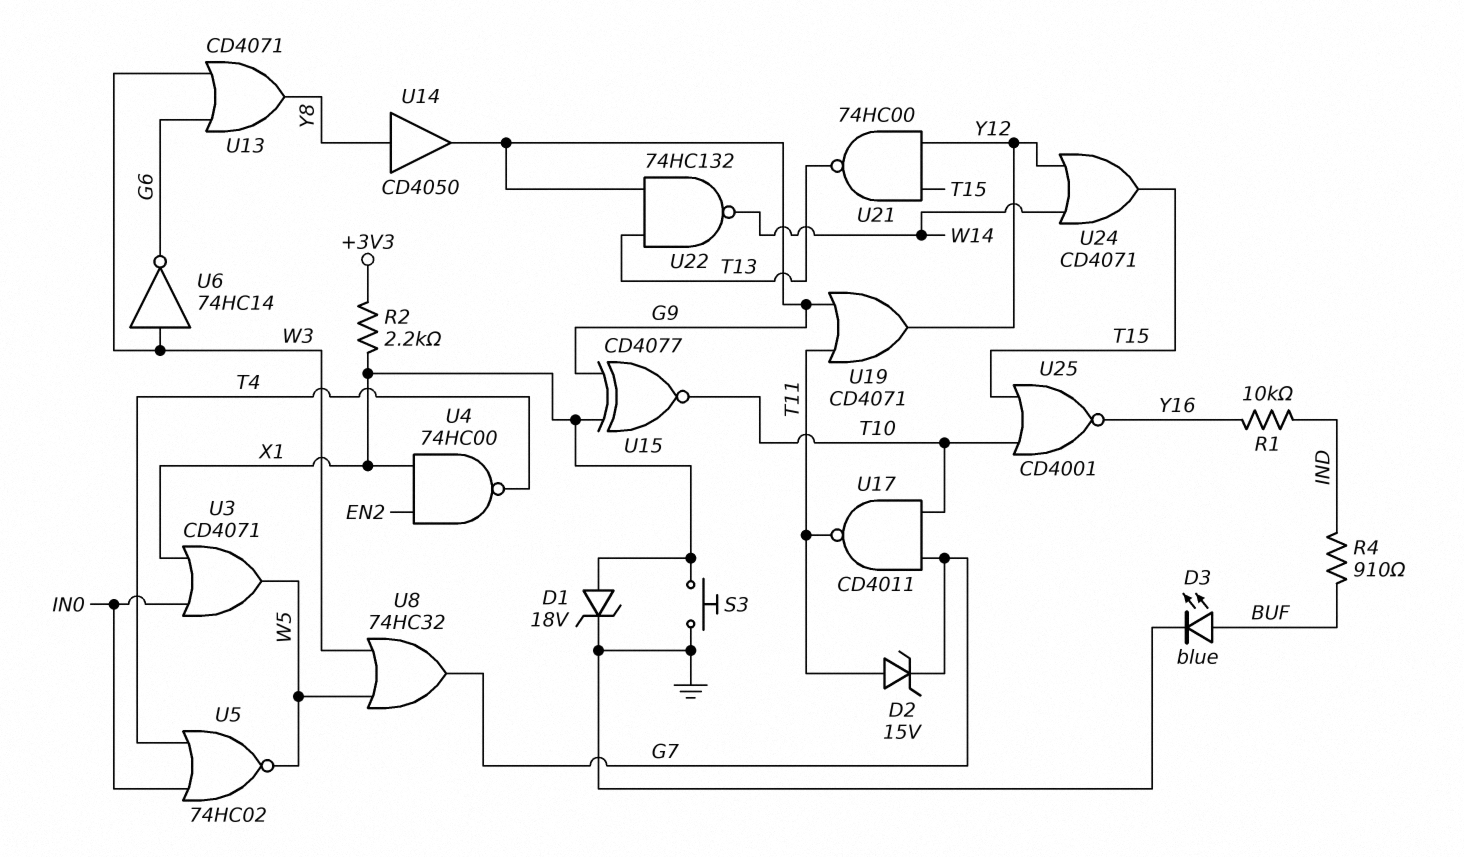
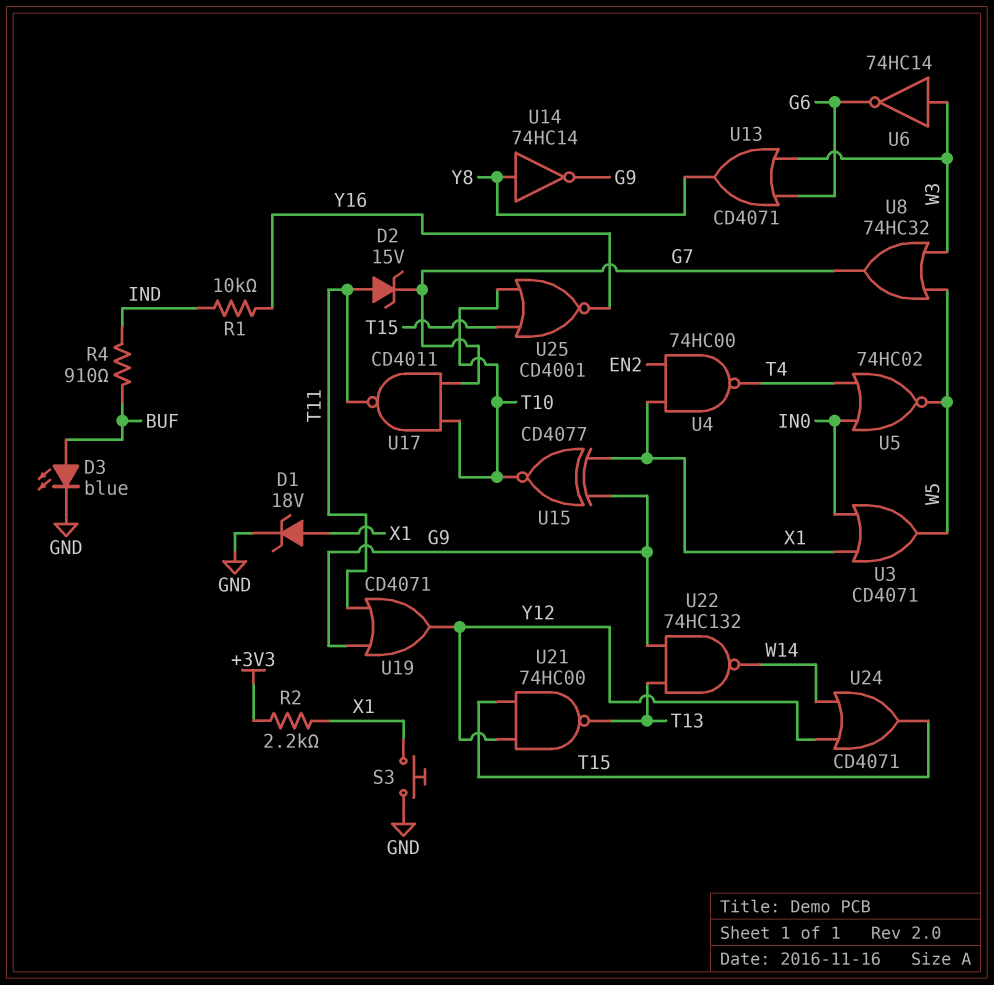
U14: buffer CD4050 (in Y8, out G9) -> NOT 74HC14 (in Y8, out G9)

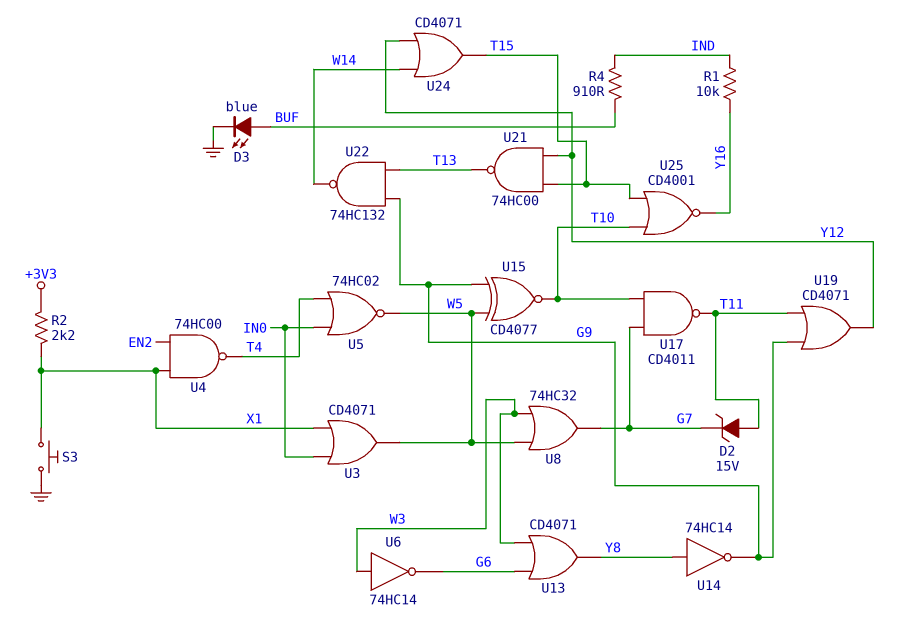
D1: zener 18V (A X1, K GND) -> none
U15: XNOR CD4077 (in G9, in X1, out T10) -> XNOR CD4077 (in G9, in W5, out T10)

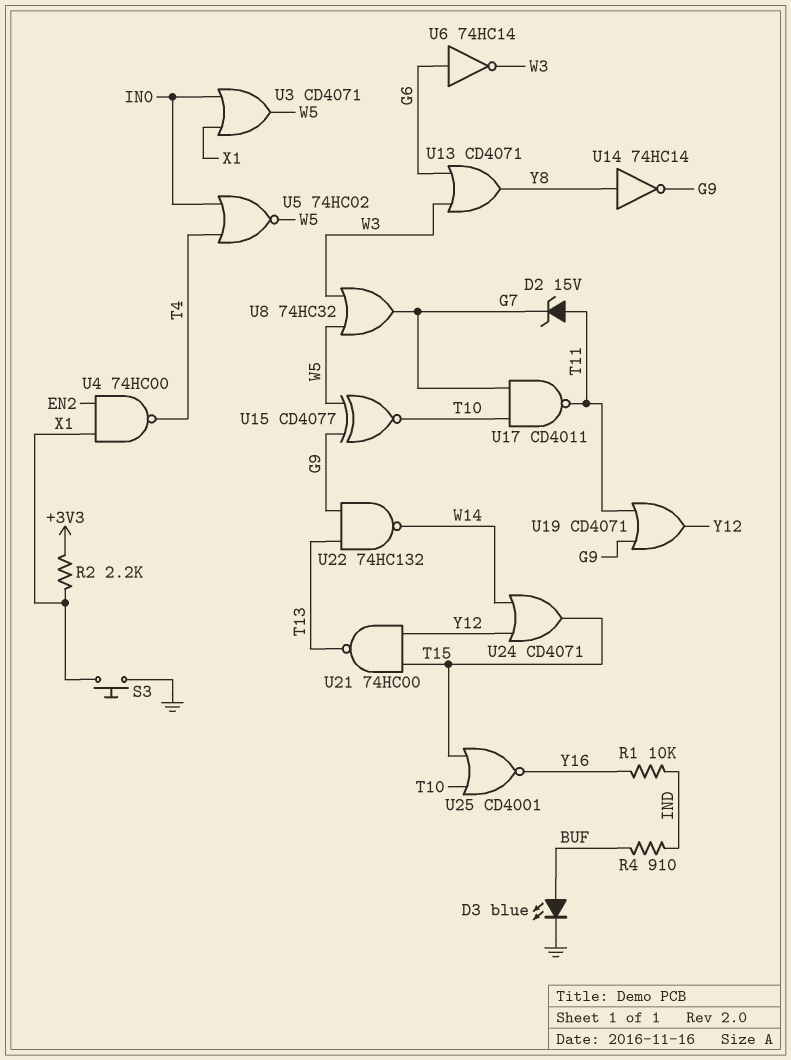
U6: NOT 74HC14 (in W3, out G6) -> NOT 74HC14 (in G6, out W3)

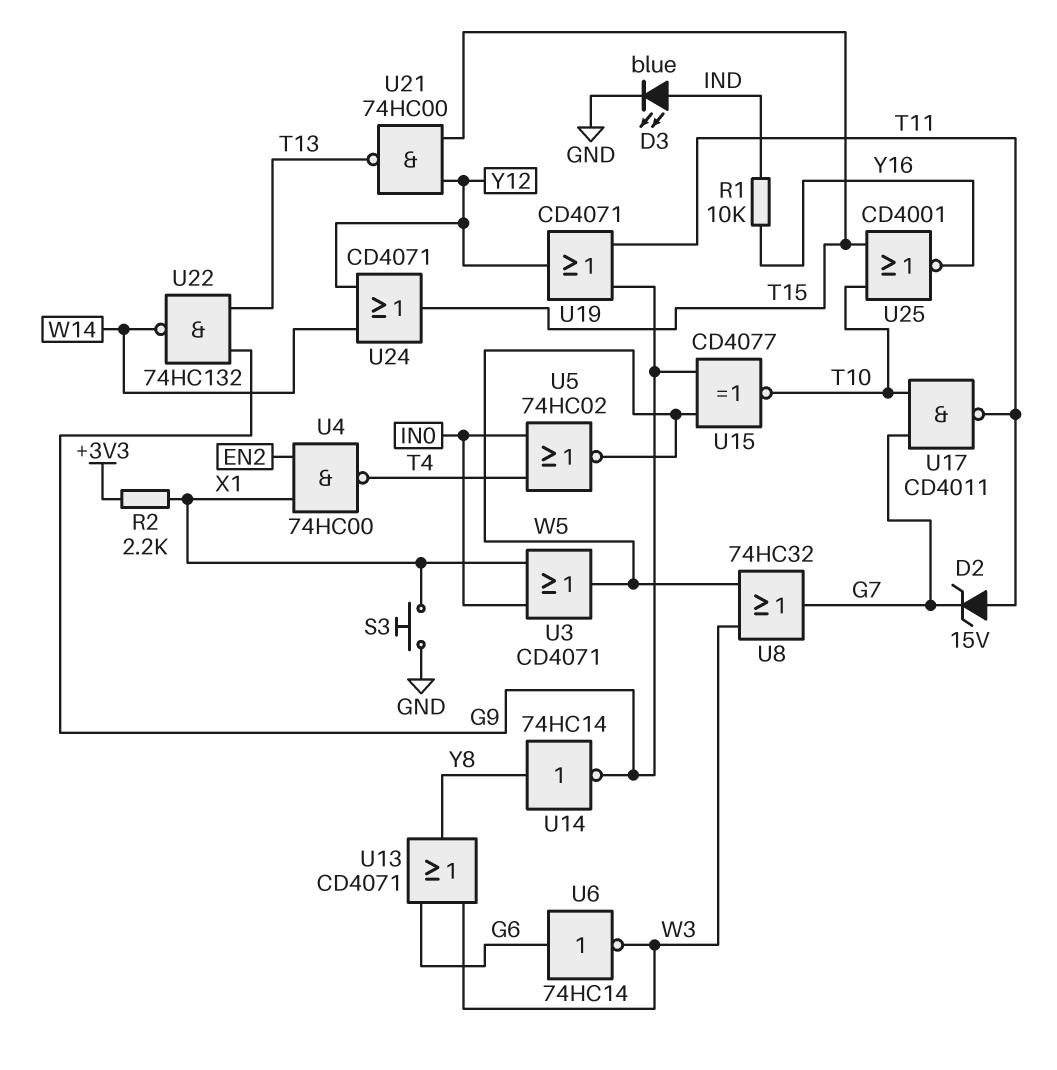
D3: LED blue (A BUF, K GND) -> LED blue (A IND, K GND)
R4: 910 (BUF, IND) -> none

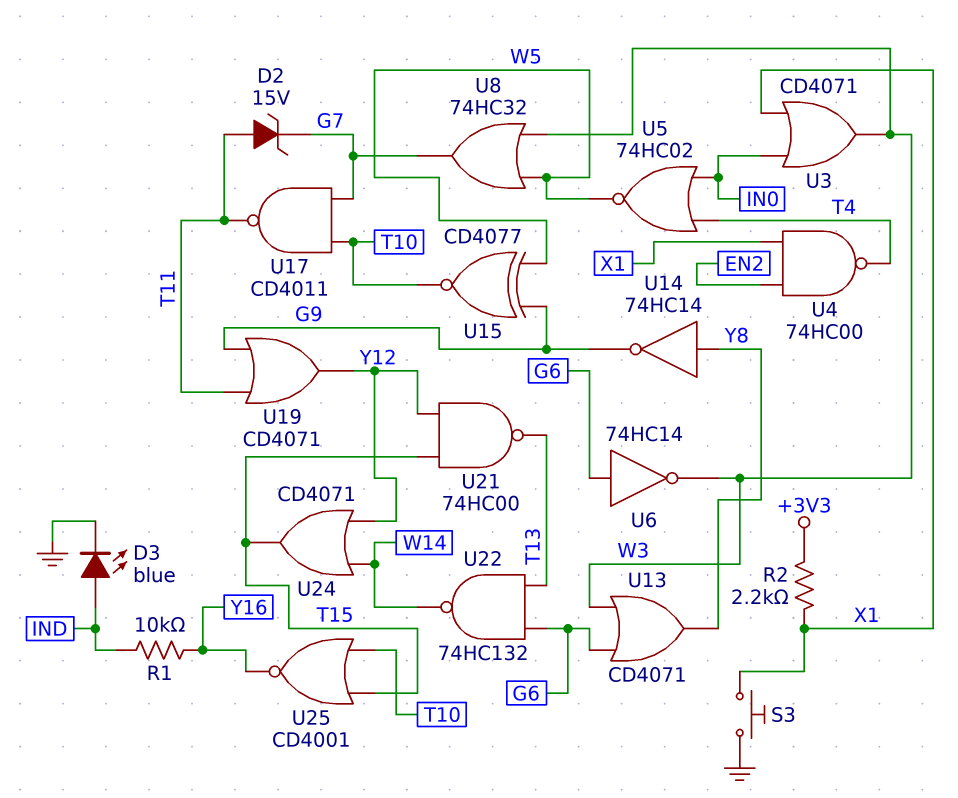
U3: OR CD4071 (in IN0, in X1, out W5) -> OR CD4071 (in IN0, in X1, out W3)
U22: NAND 74HC132 (in G9, in T13, out W14) -> NAND 74HC132 (in G6, in T13, out W14)

